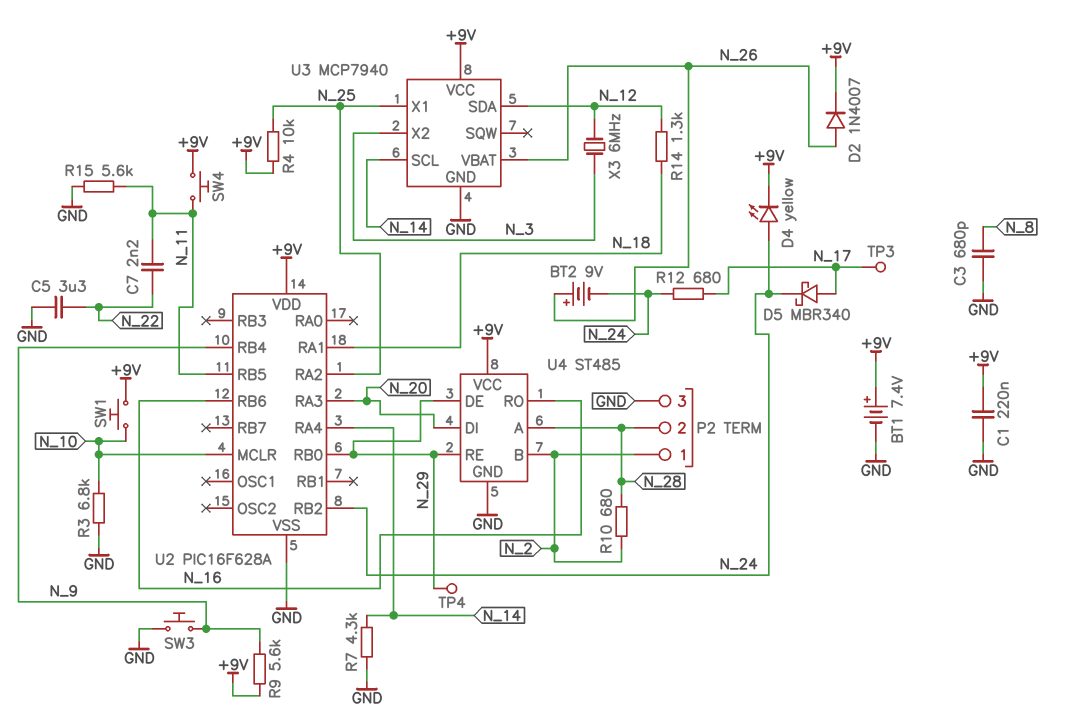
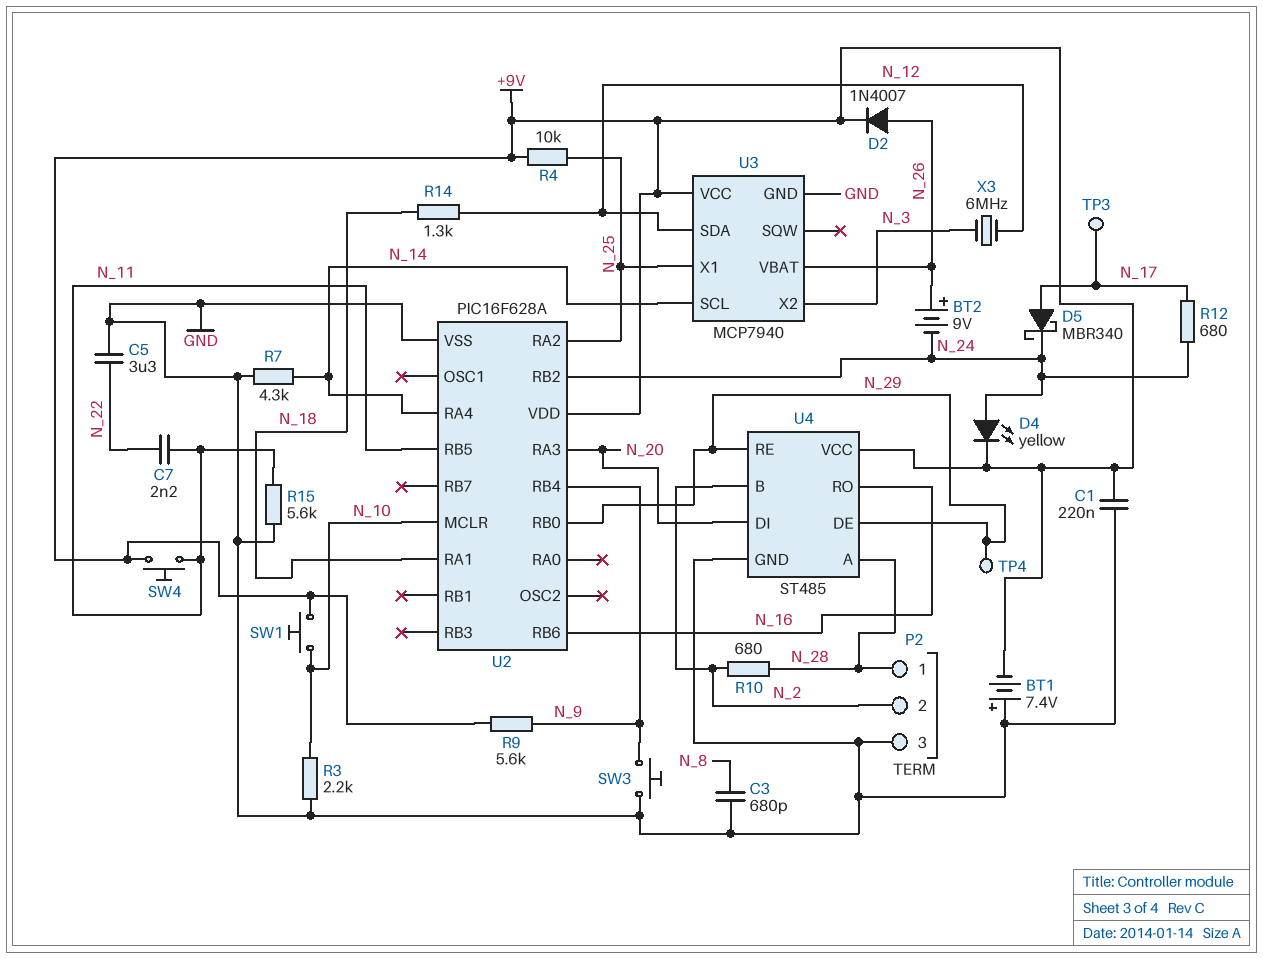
BT1: 7.4V (plus +9V, minus GND) -> 7.4V (plus GND, minus +9V)
P2 pin 1: N_2 -> N_28
P2 pin 2: N_28 -> N_2
R3: 6.8k (GND, N_10) -> 2.2k (GND, N_10)

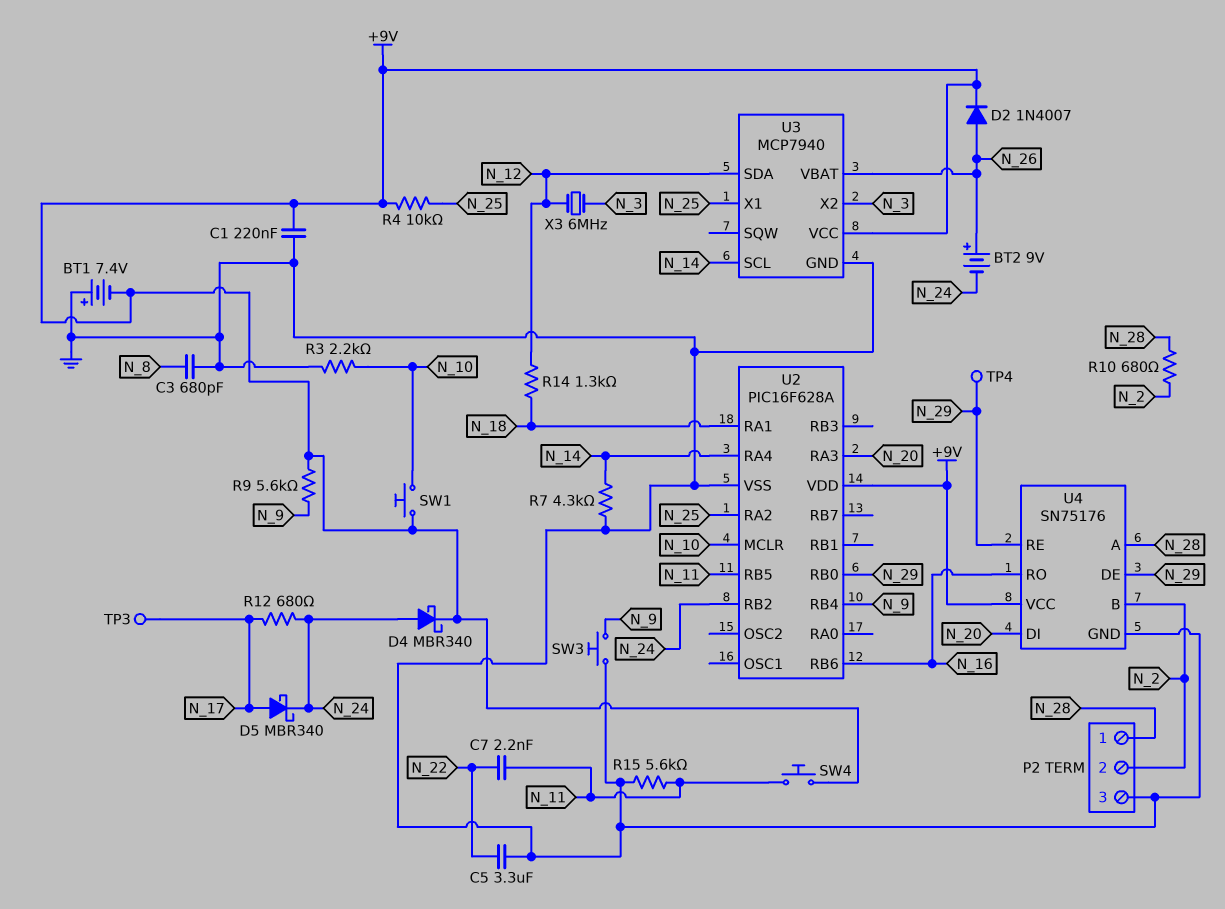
D4: LED yellow (A N_24, K +9V) -> schottky MBR340 (A N_24, K +9V)
U4: ST485 -> SN75176

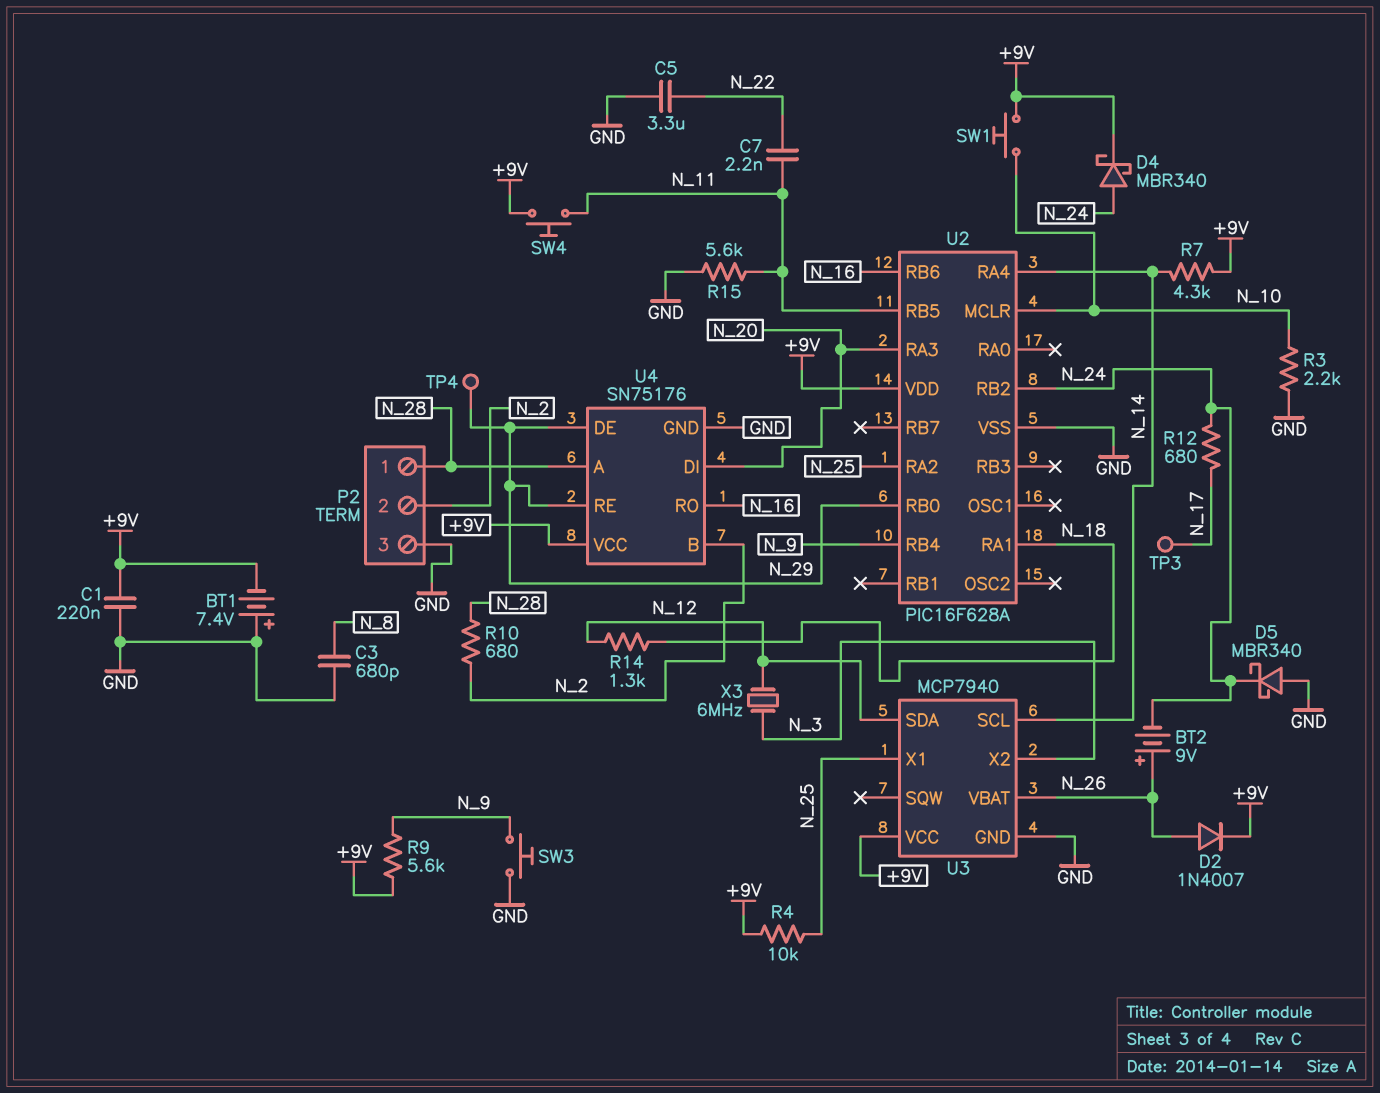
D5: schottky MBR340 (A N_17, K N_24) -> schottky MBR340 (A GND, K N_24)
R7: 4.3k (GND, N_14) -> 4.3k (+9V, N_14)

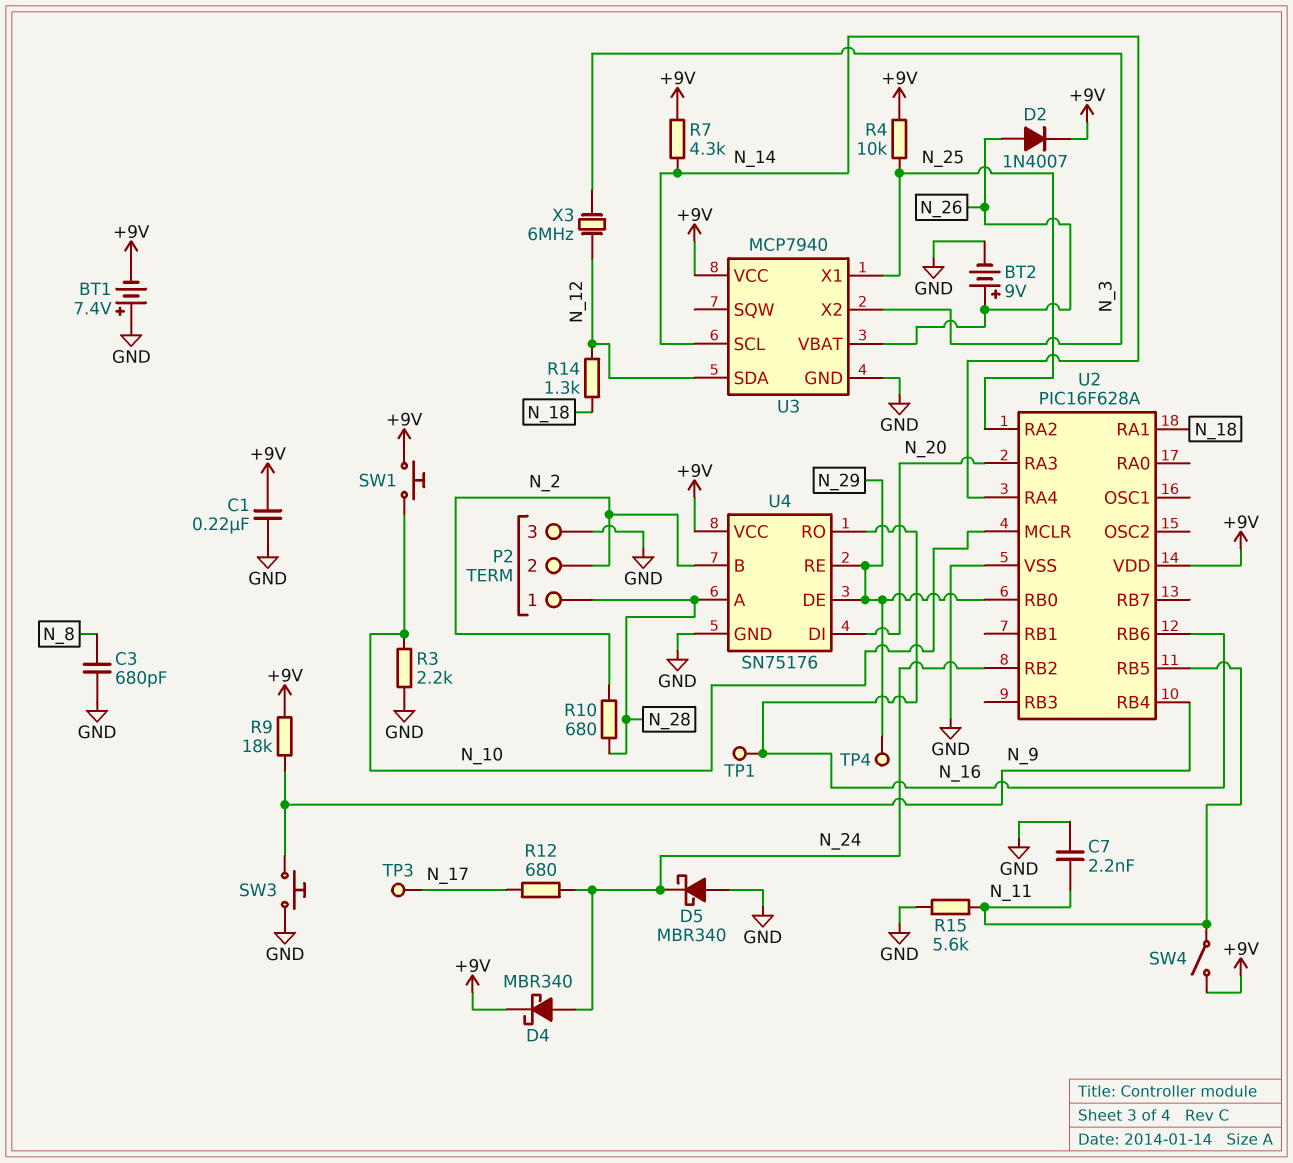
BT2: 9V (plus N_26, minus N_24) -> 9V (plus N_26, minus GND)
C5: 3.3uF (GND, N_22) -> none
C7: 2.2nF (N_11, N_22) -> 2.2nF (GND, N_11)
R9: 5.6k (+9V, N_9) -> 18k (+9V, N_9)
SW4: button (+9V, N_11) -> switch (+9V, N_11)
TP1: none -> test point (N_16)

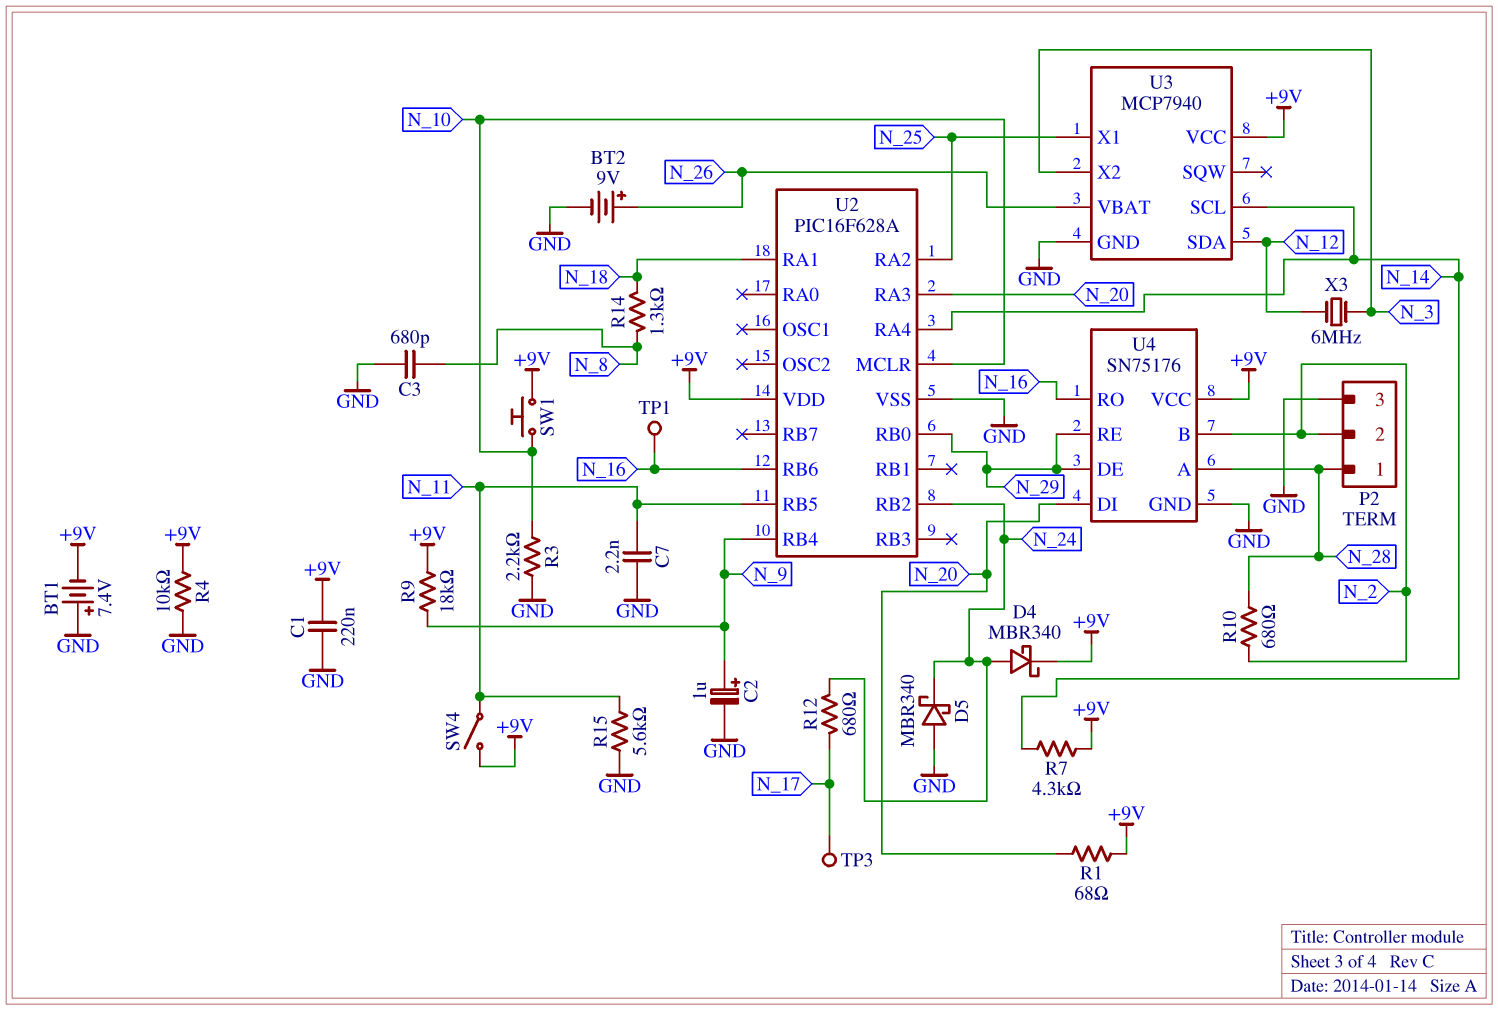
C2: none -> 1uF (plus N_9, minus GND)
D2: diode 1N4007 (A N_26, K +9V) -> none
R1: none -> 68 (+9V, N_20)
R4: 10k (+9V, N_25) -> 10k (+9V, GND)
R14: 1.3k (N_12, N_18) -> 1.3k (N_8, N_18)
SW3: button (GND, N_9) -> none
TP4: test point (N_29) -> none

